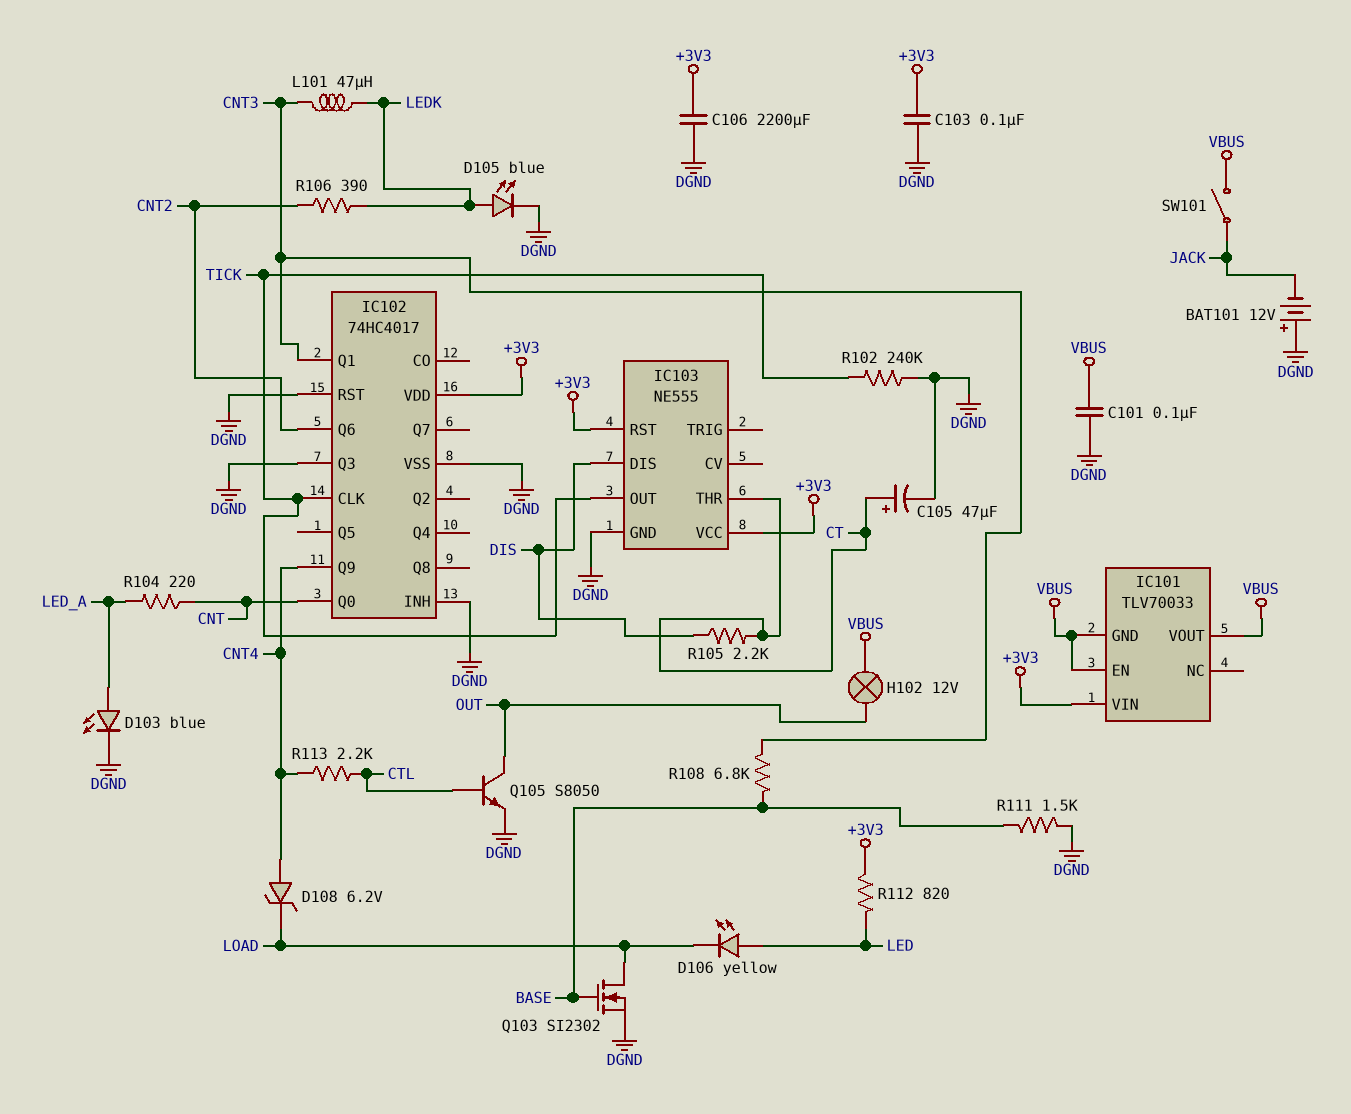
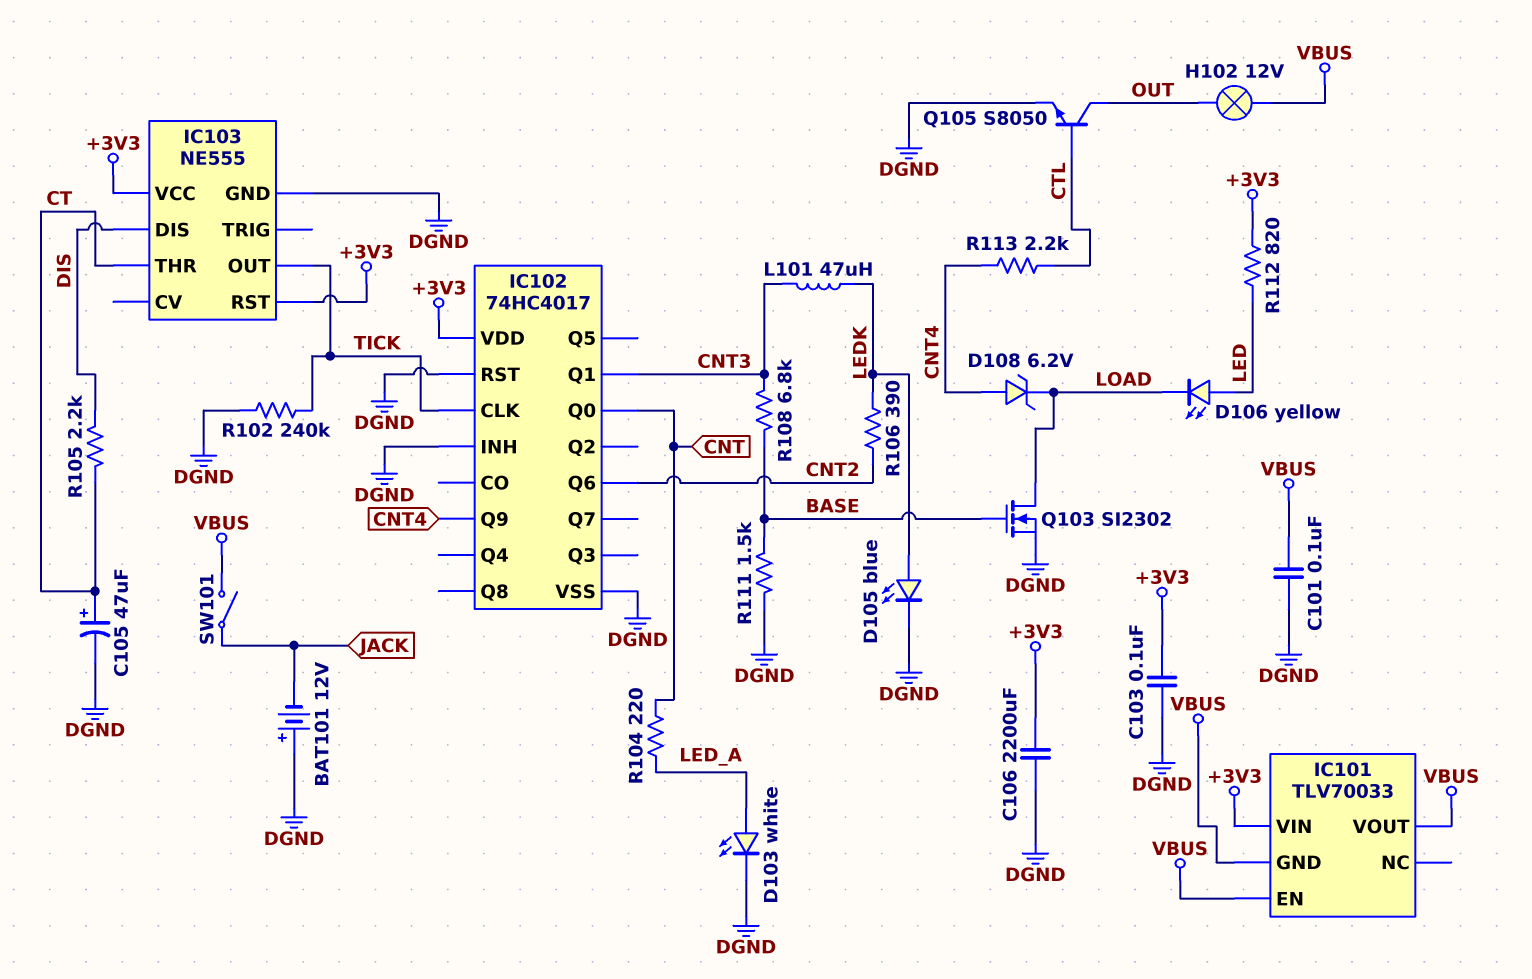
D103: LED blue (A LED_A, K DGND) -> LED white (A LED_A, K DGND)
IC102 pin Q3: DGND -> none

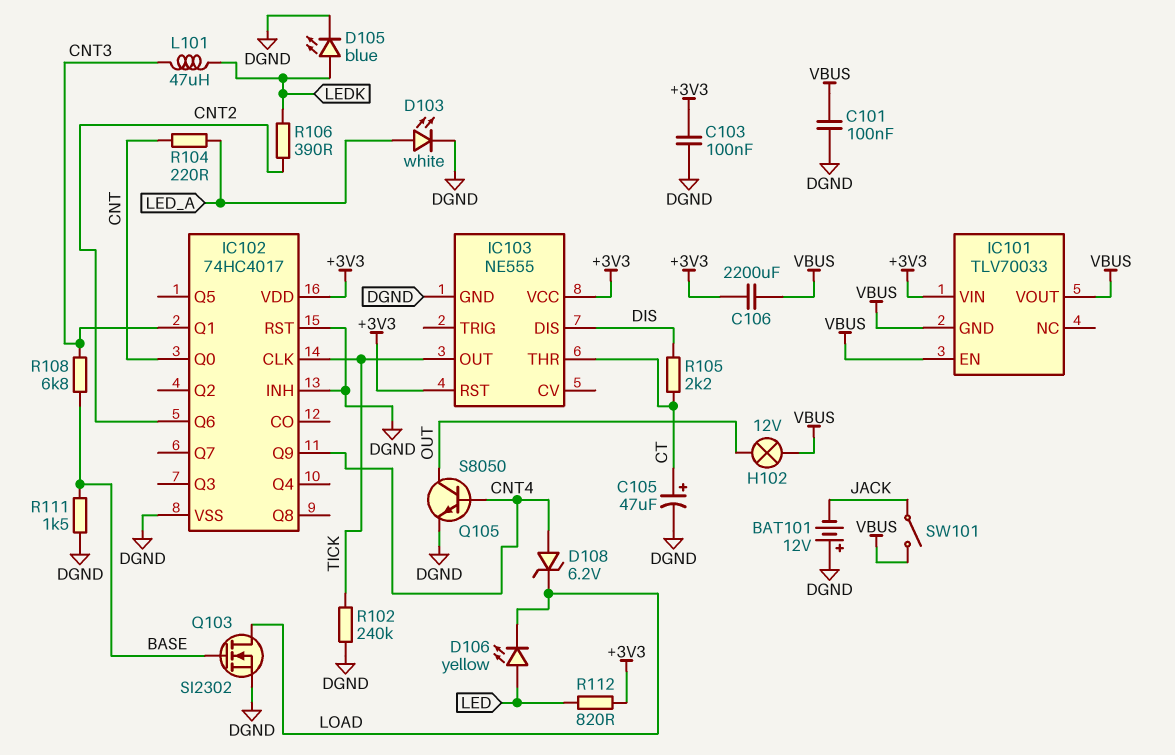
C106: 2200uF (+3V3, DGND) -> 2200uF (+3V3, VBUS)
Q105: NPN S8050 (B CTL, C OUT, E DGND) -> NPN S8050 (B CNT4, C OUT, E DGND)
R113: 2.2k (CNT4, CTL) -> none

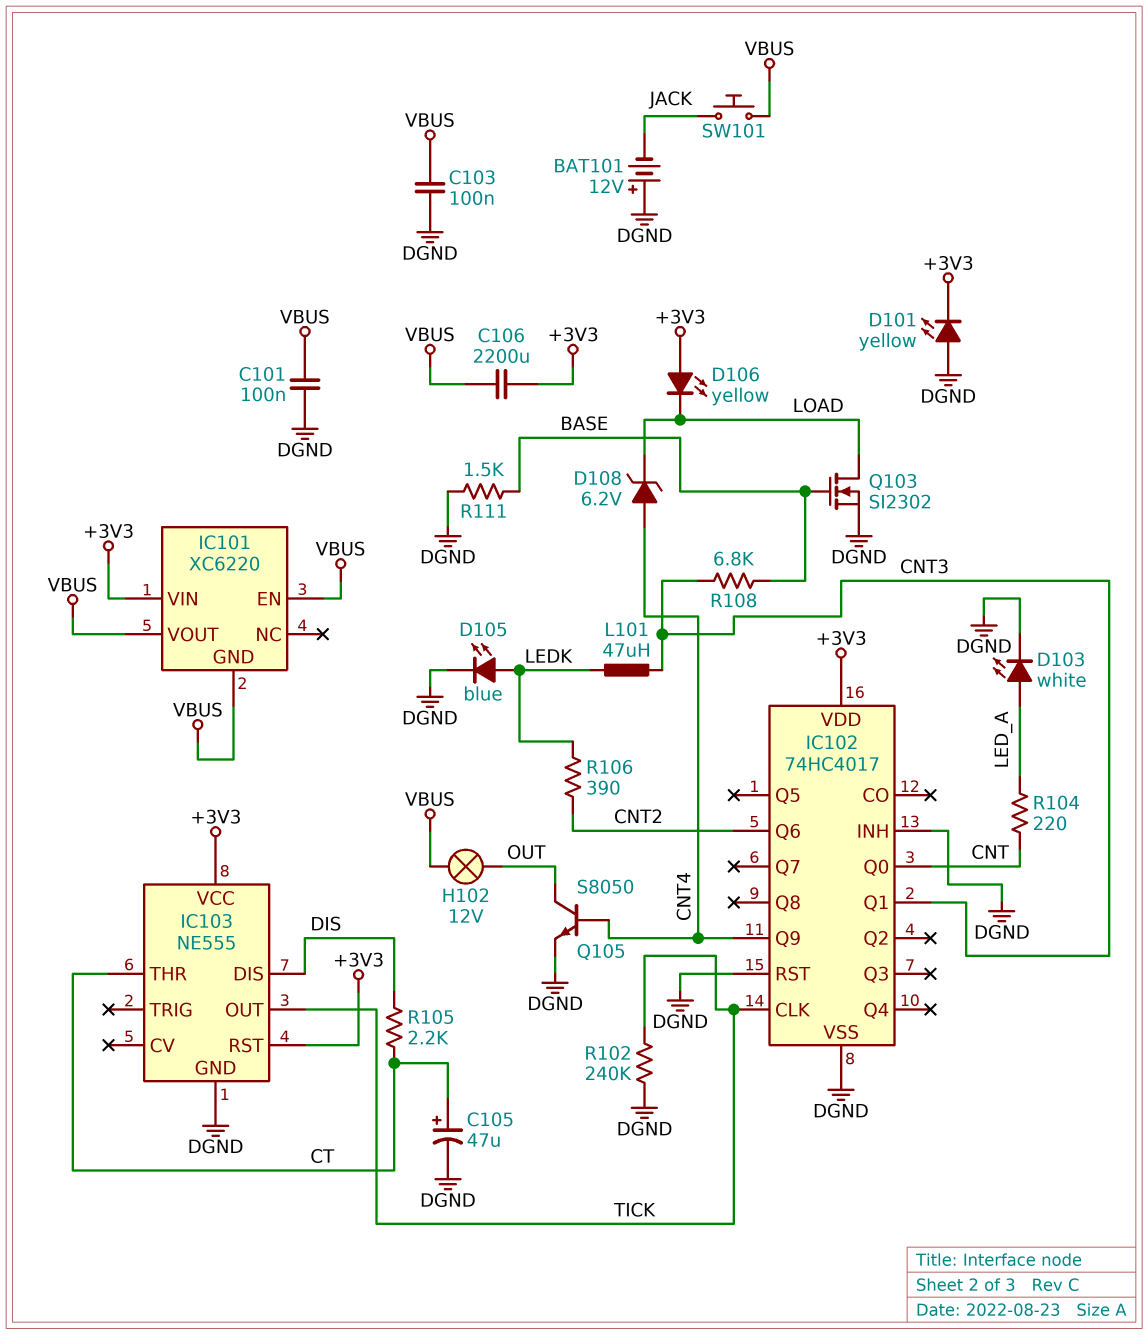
C103: 100nF (+3V3, DGND) -> 100nF (DGND, VBUS)
D101: none -> LED yellow (A DGND, K +3V3)
D106: LED yellow (A LED, K LOAD) -> LED yellow (A +3V3, K LOAD)
IC101: TLV70033 -> XC6220
R112: 820 (+3V3, LED) -> none
SW101: switch (JACK, VBUS) -> button (JACK, VBUS)

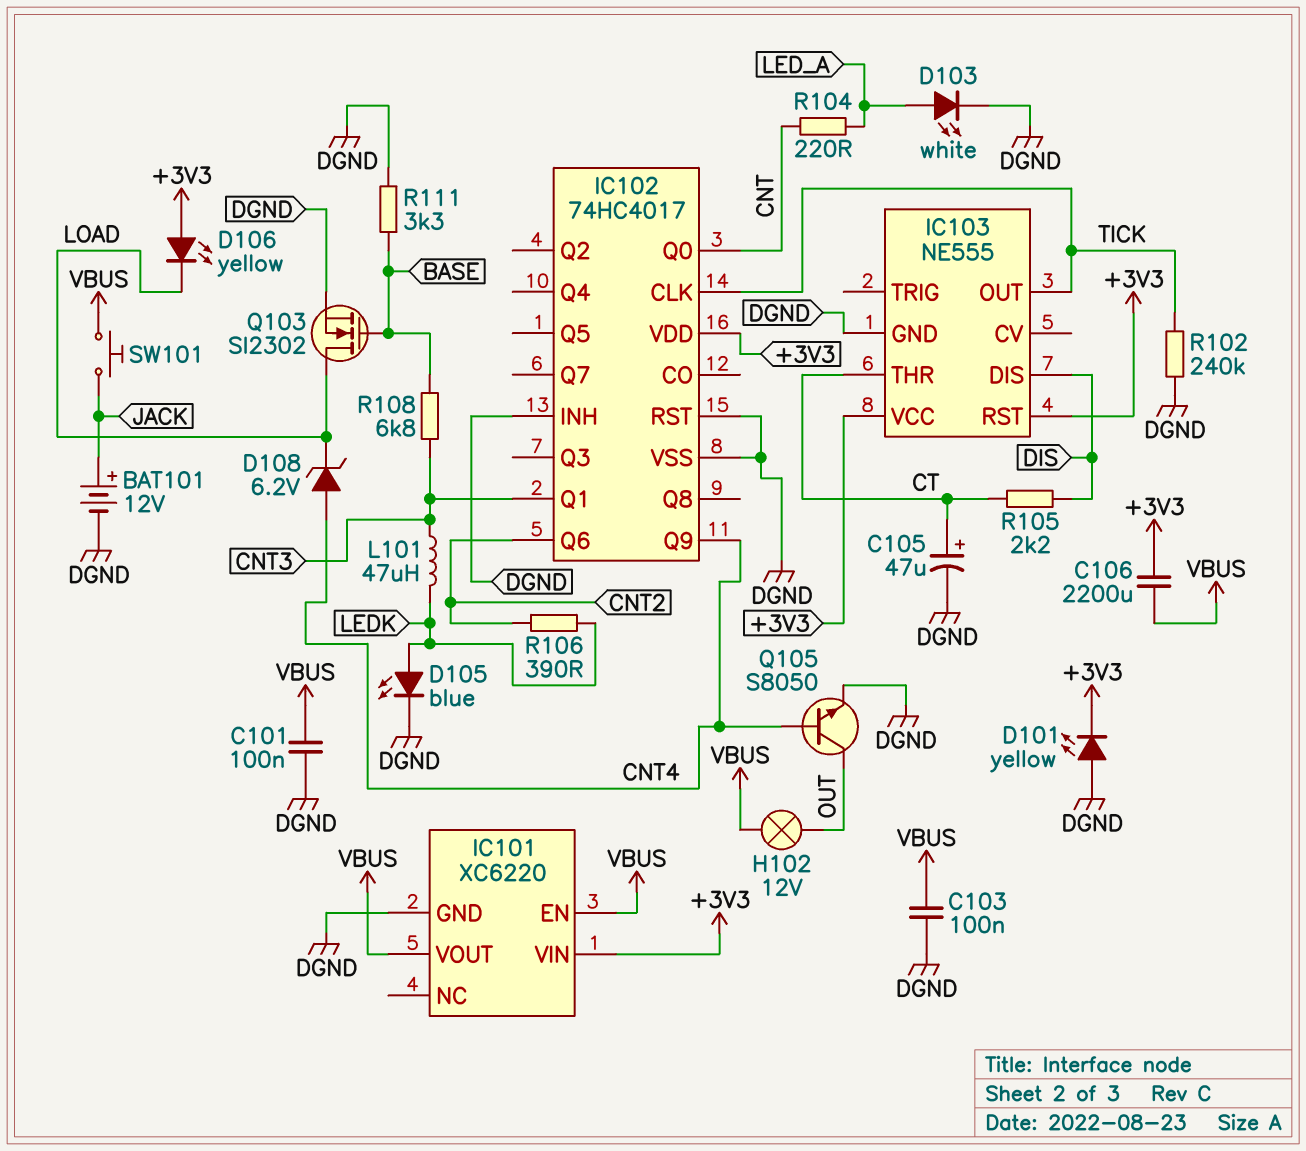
BAT101: 12V (plus DGND, minus JACK) -> 12V (plus JACK, minus DGND)
IC101 pin GND: VBUS -> DGND
R111: 1.5k (BASE, DGND) -> 3.3k (BASE, DGND)

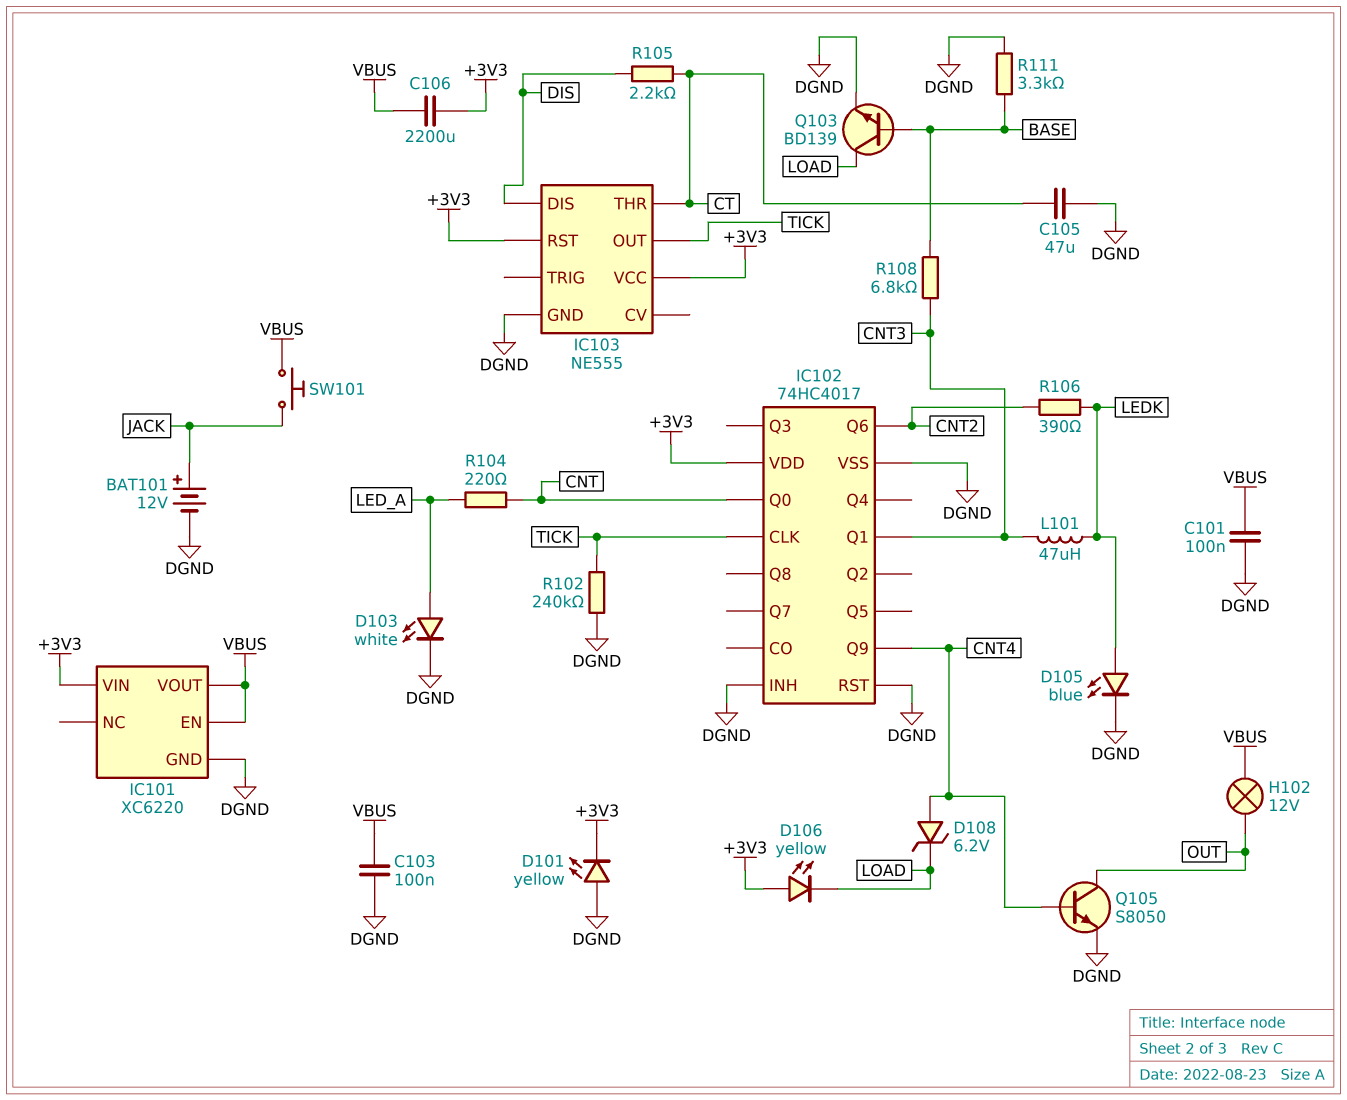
C105: 47uF (plus CT, minus DGND) -> 47uF (CT, DGND)
Q103: NMOS SI2302 (G BASE, D LOAD, S DGND) -> NPN BD139 (B BASE, C LOAD, E DGND)

